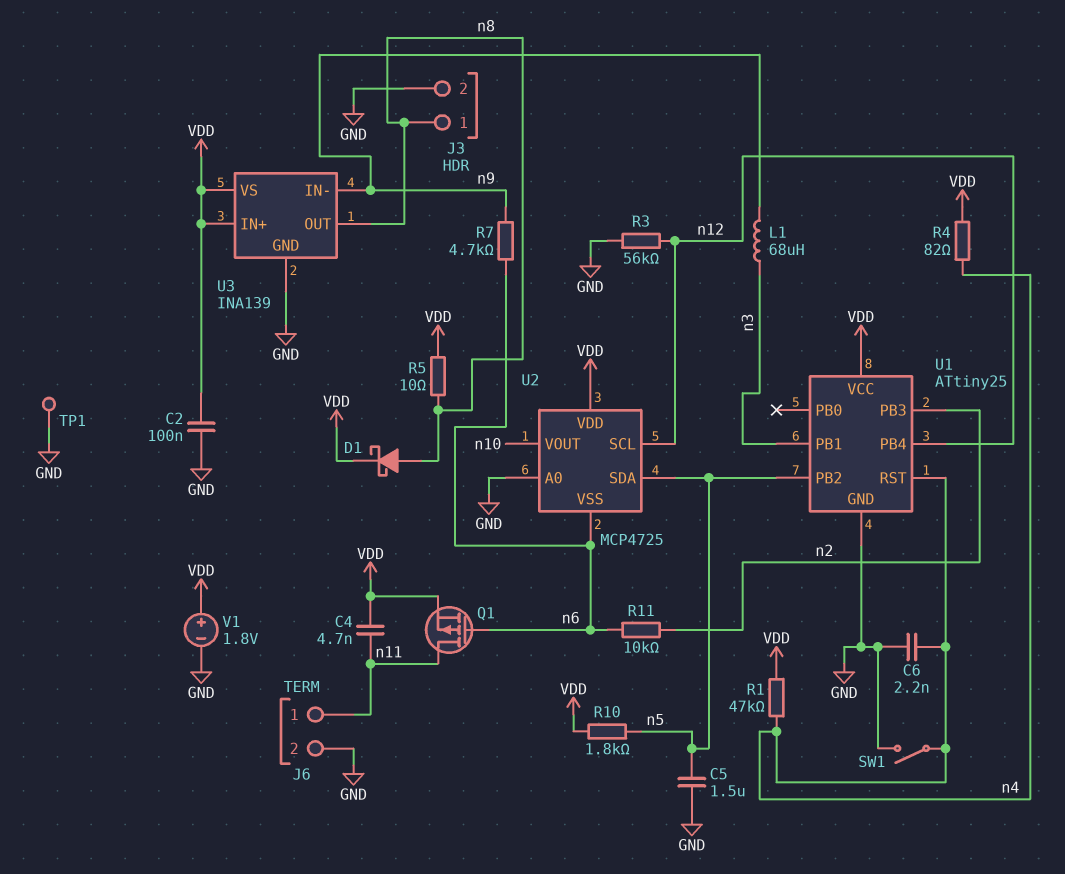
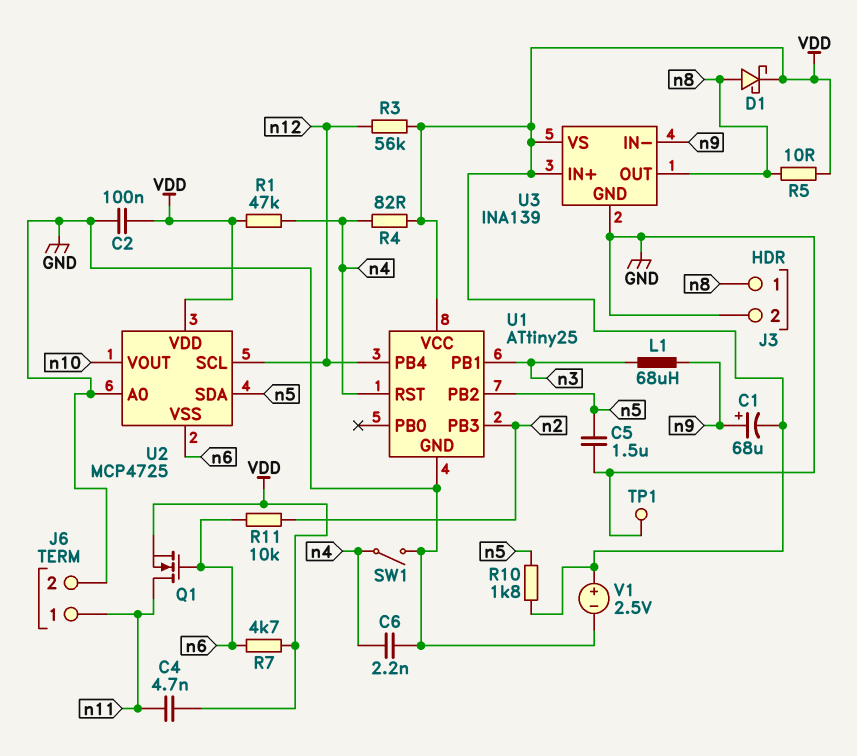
C1: none -> 68uF (plus n9, minus VDD)
Q1: PMOS (G n6, D n11, S VDD) -> NMOS (G n6, D n11, S VDD)
R3: 56k (GND, n12) -> 56k (VDD, n12)
R7: 4.7k (n6, n9) -> 4.7k (VDD, n6)
V1: 1.8V (plus VDD, minus GND) -> 2.5V (plus VDD, minus GND)

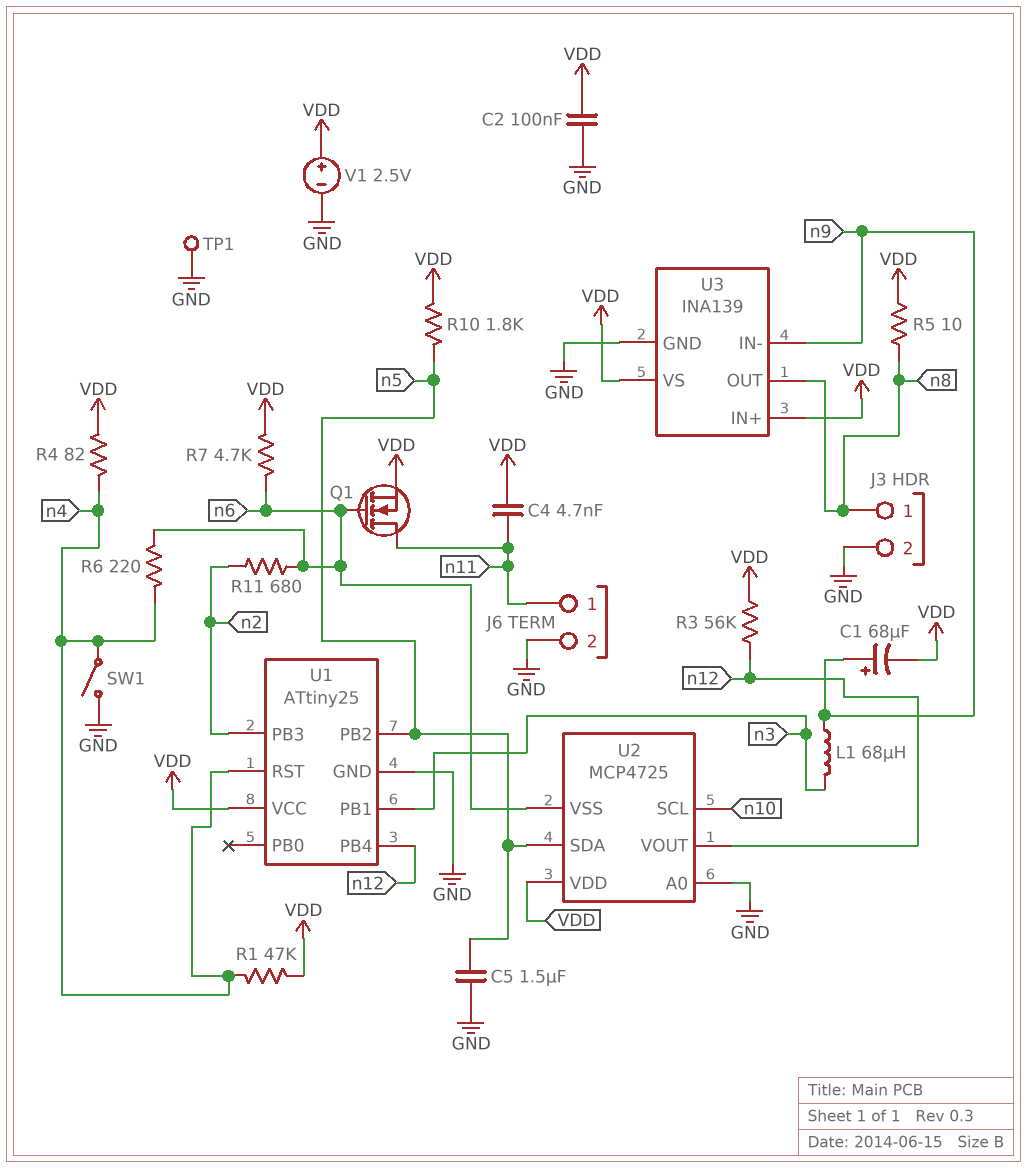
C6: 2.2nF (GND, n4) -> none
D1: schottky (A n8, K VDD) -> none
R6: none -> 220 (n4, n6)
R11: 10k (n2, n6) -> 680 (n2, n6)
U2 pin SCL: n12 -> n10
U2 pin VOUT: n10 -> n12

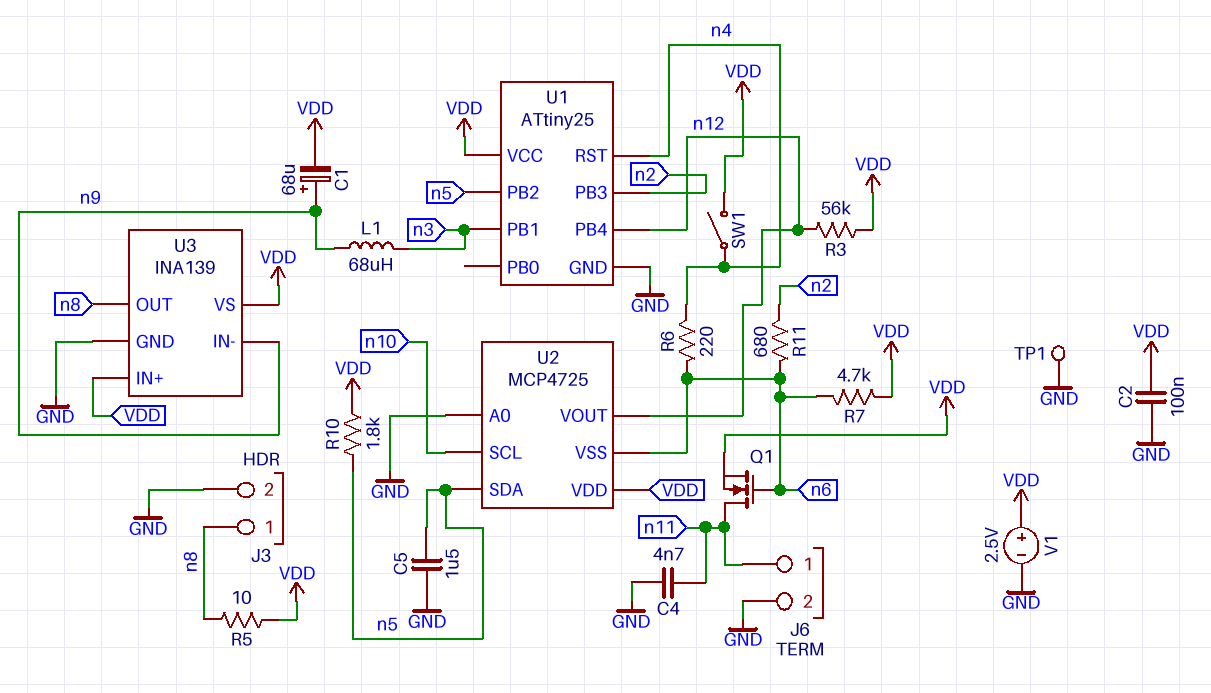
C4: 4.7nF (VDD, n11) -> 4.7nF (GND, n11)
R1: 47k (VDD, n4) -> none
R4: 82 (VDD, n4) -> none
SW1: switch (GND, n4) -> switch (VDD, n4)

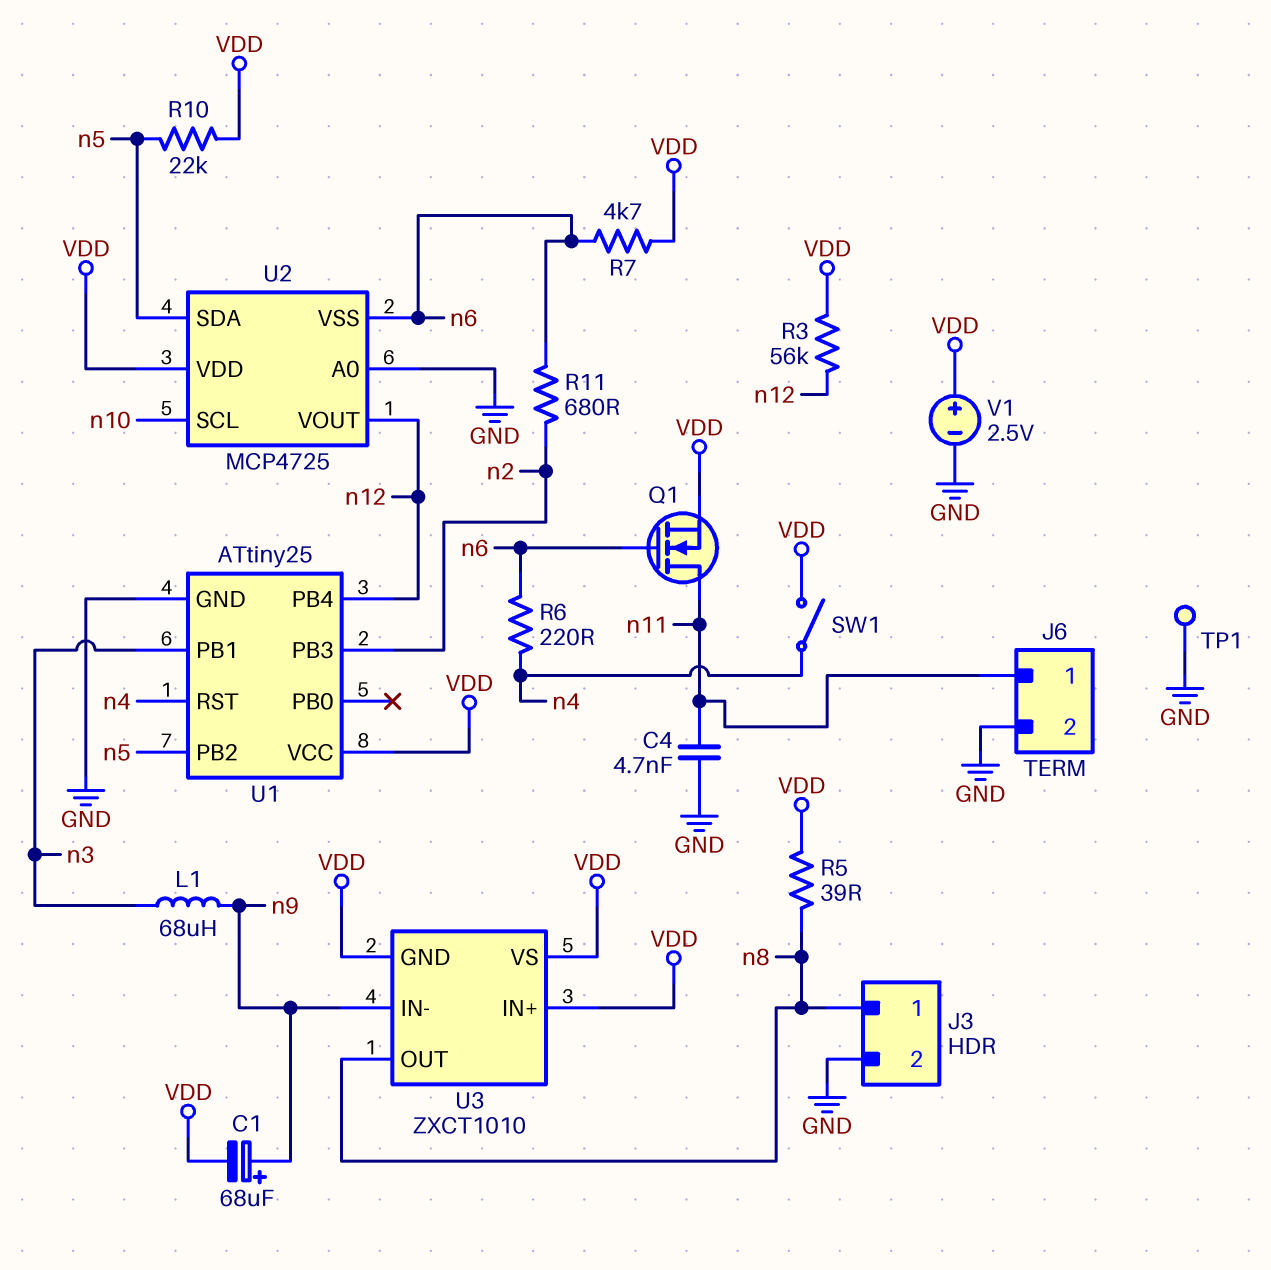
C2: 100nF (GND, VDD) -> none
C5: 1.5uF (GND, n5) -> none
R5: 10 (VDD, n8) -> 39 (VDD, n8)
R10: 1.8k (VDD, n5) -> 22k (VDD, n5)
U3: INA139 -> ZXCT1010
U3 pin GND: GND -> VDD

